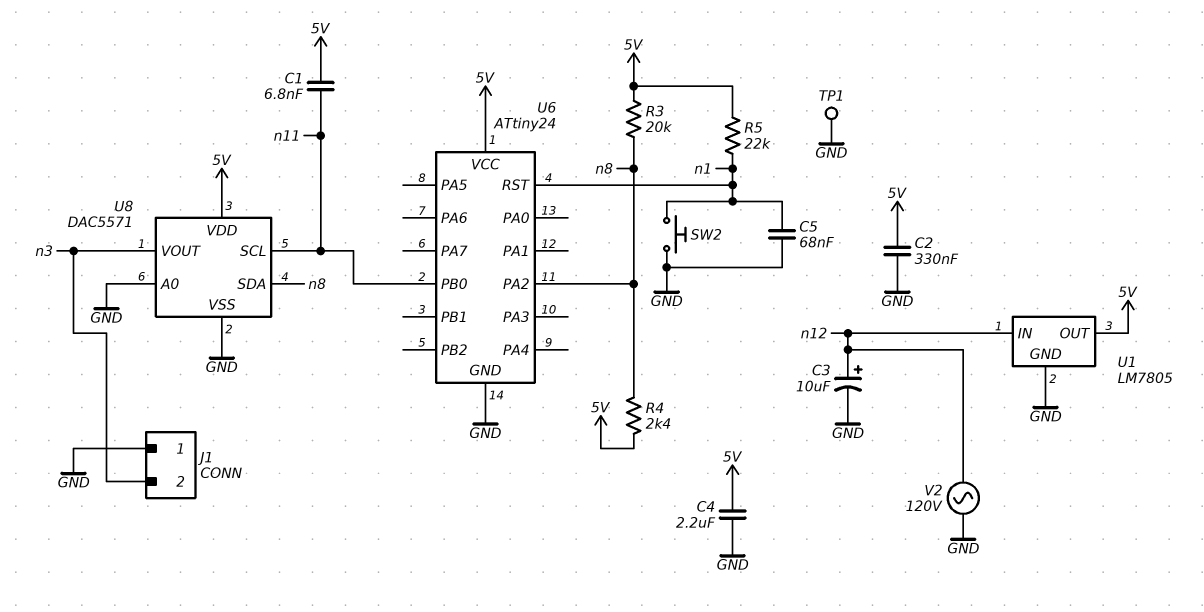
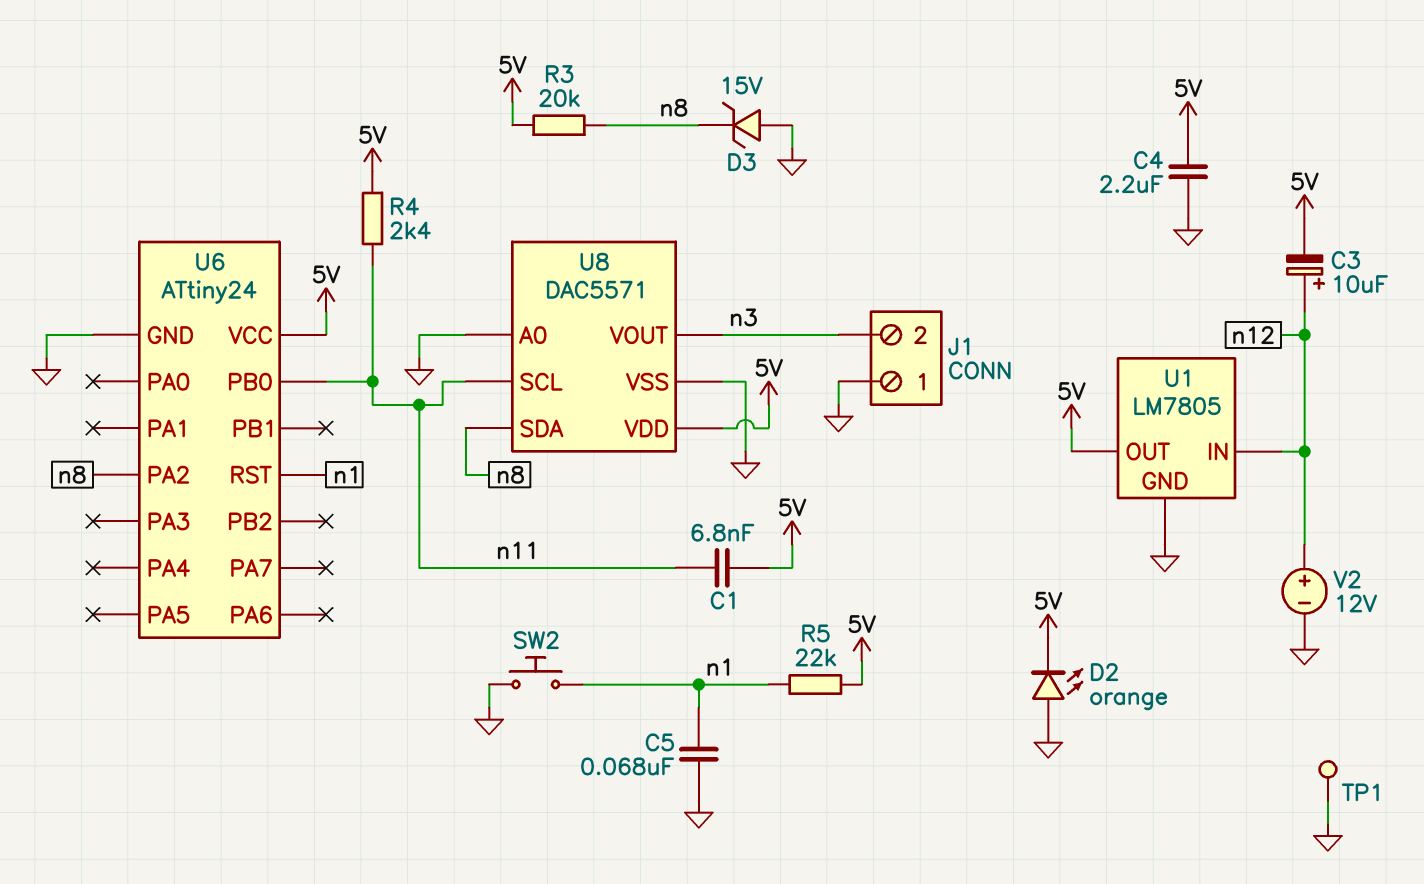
C2: 330nF (5V, GND) -> none
C3: 10uF (plus n12, minus GND) -> 10uF (plus n12, minus 5V)
D2: none -> LED orange (A GND, K 5V)
D3: none -> zener 15V (A GND, K n8)
R4: 2.4k (5V, n8) -> 2.4k (5V, n11)
V2: AC 120V (GND, n12) -> 12V (plus n12, minus GND)

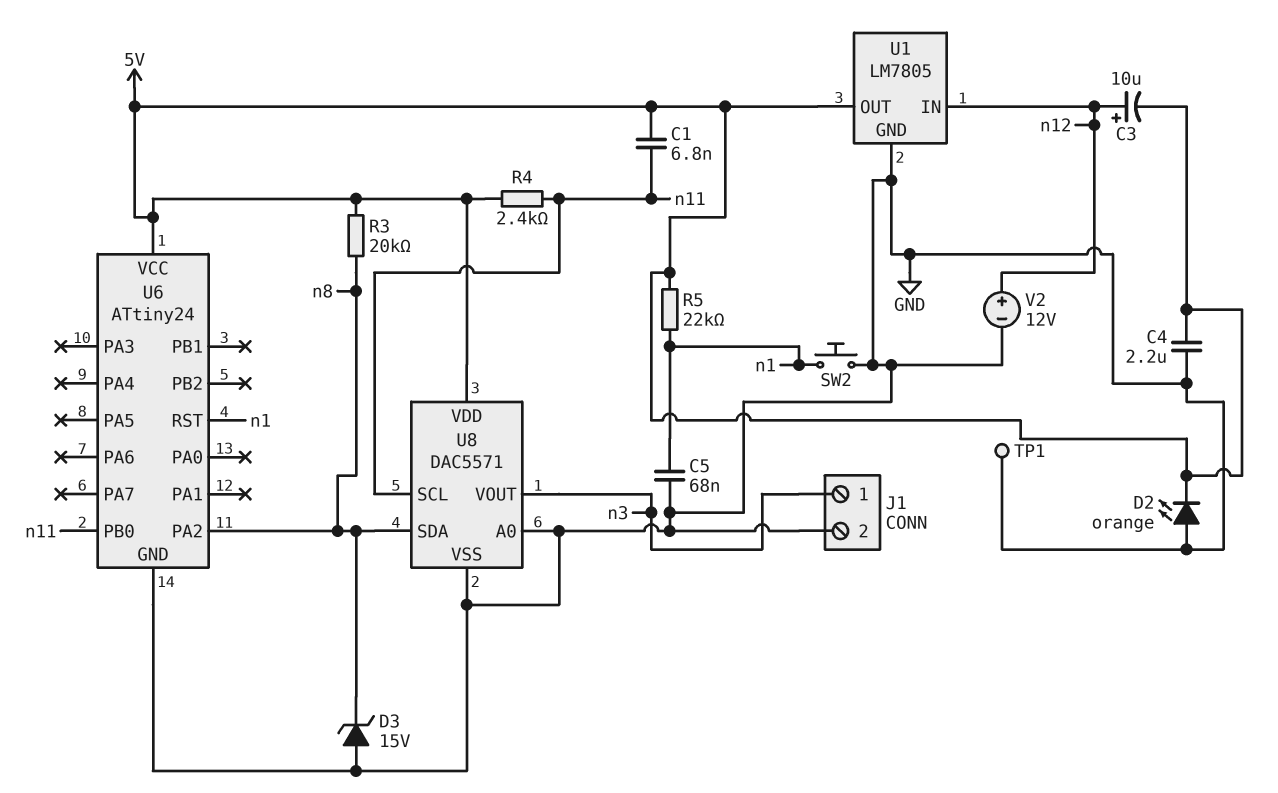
J1 pin 1: GND -> n3
J1 pin 2: n3 -> GND

